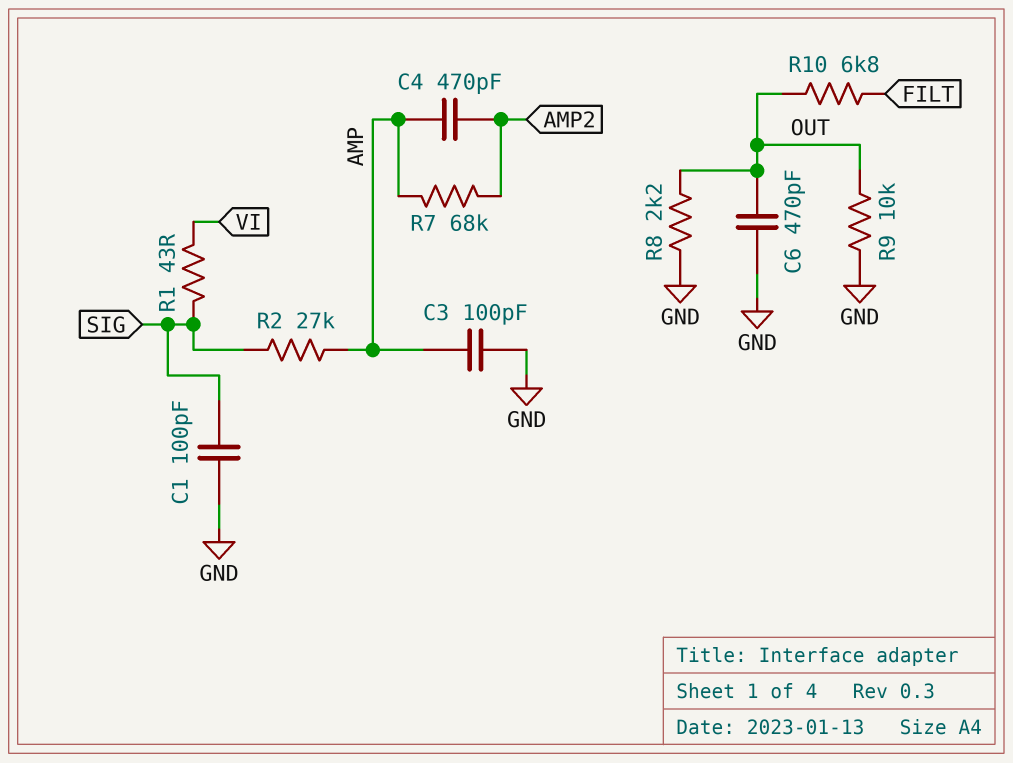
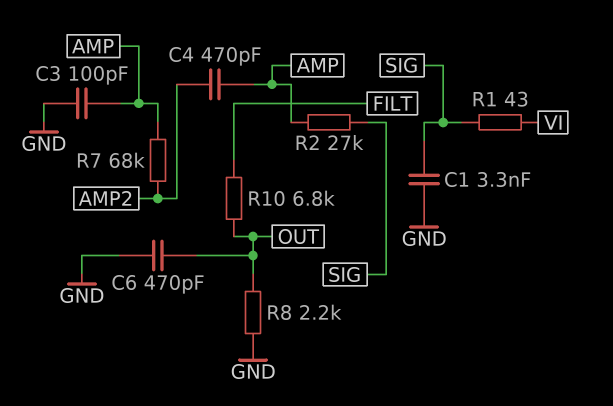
C1: 100pF (GND, SIG) -> 3.3nF (GND, SIG)
R9: 10k (GND, OUT) -> none

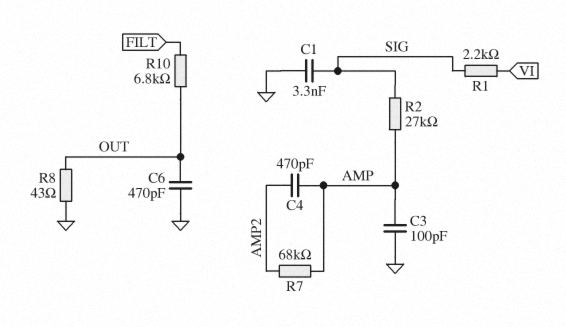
R1: 43 (SIG, VI) -> 2.2k (SIG, VI)
R8: 2.2k (GND, OUT) -> 43 (GND, OUT)

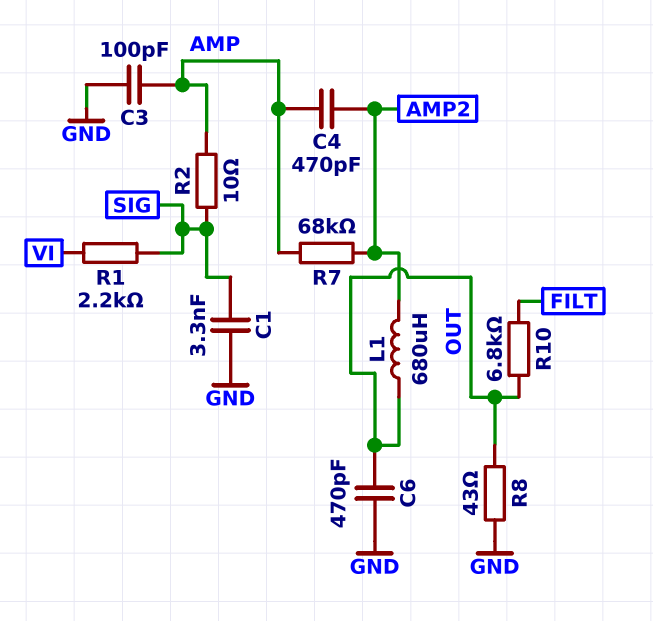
L1: none -> 680uH (AMP2, OUT)
R2: 27k (AMP, SIG) -> 10 (AMP, SIG)

